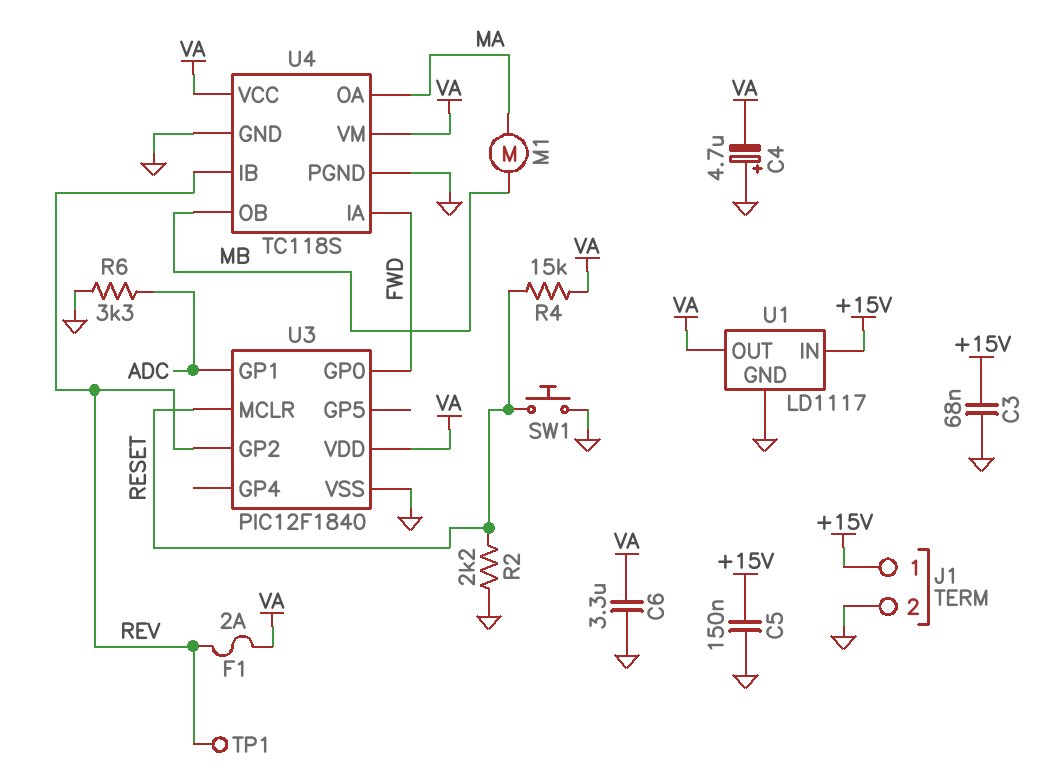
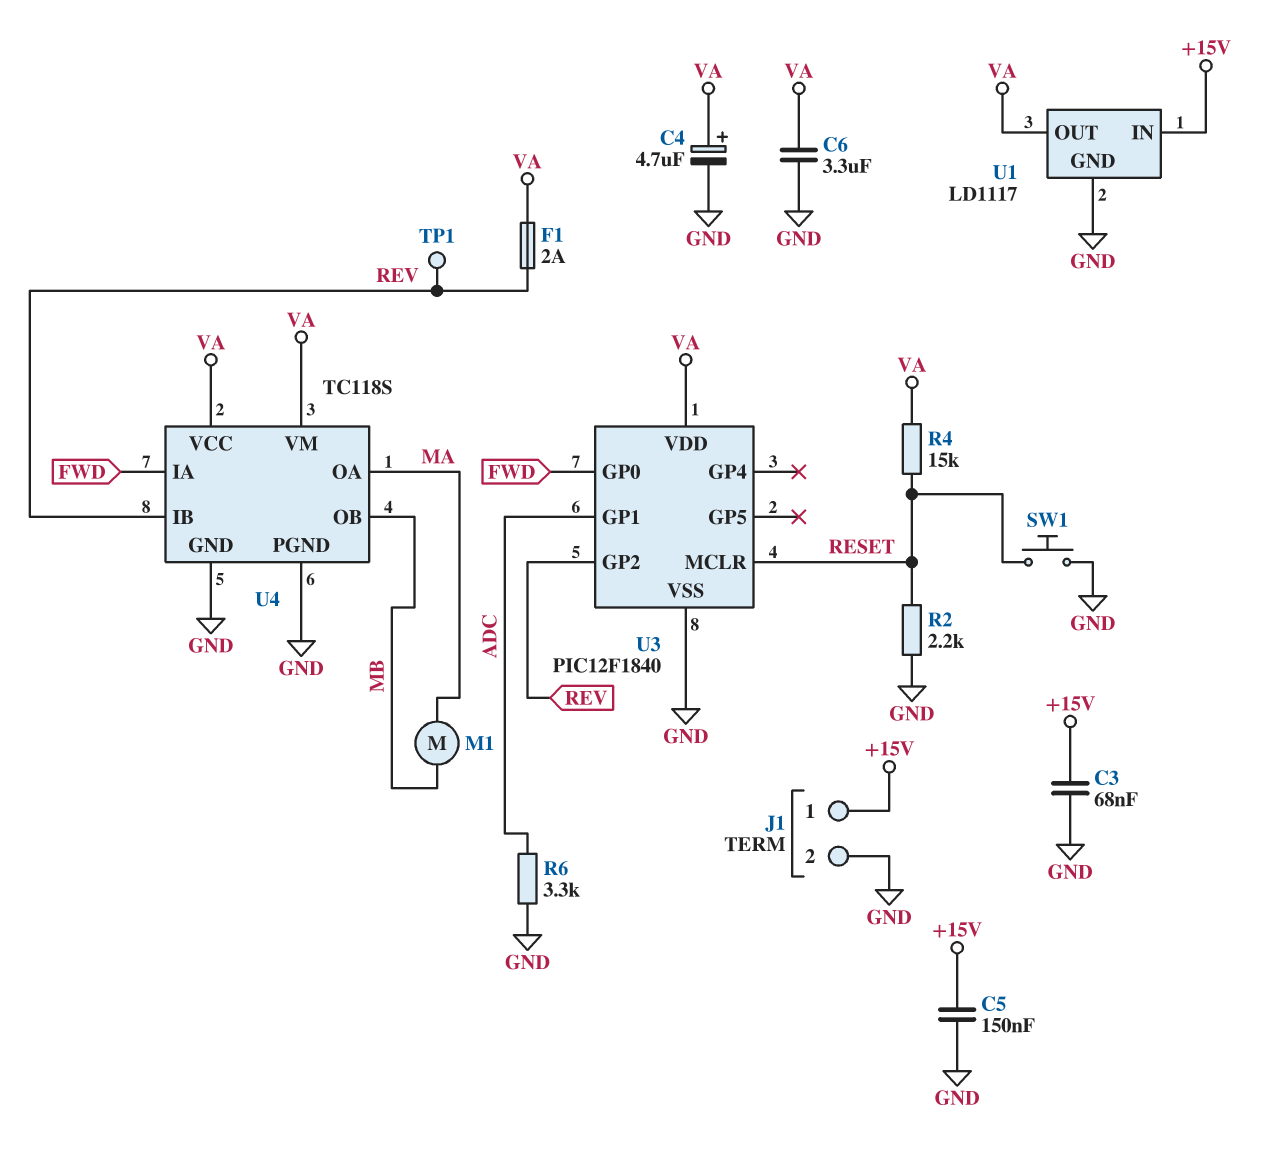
C4: 4.7uF (plus GND, minus VA) -> 4.7uF (plus VA, minus GND)

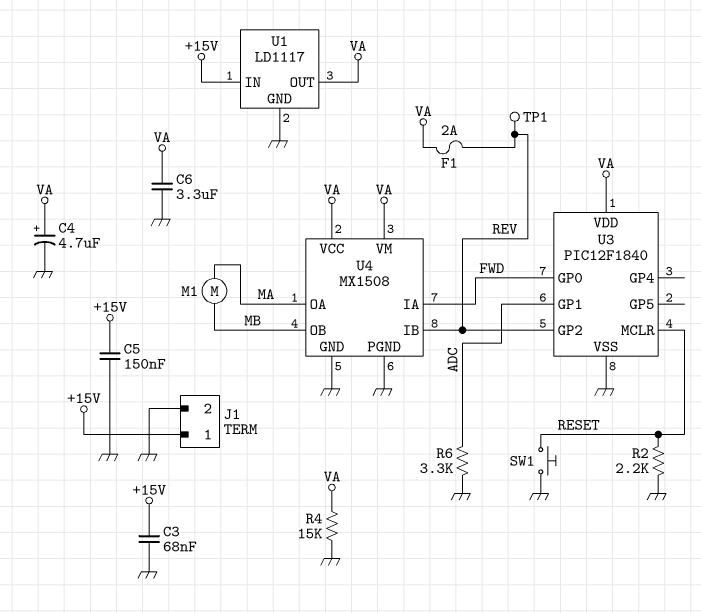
R4: 15k (RESET, VA) -> 15k (GND, VA)
U4: TC118S -> MX1508

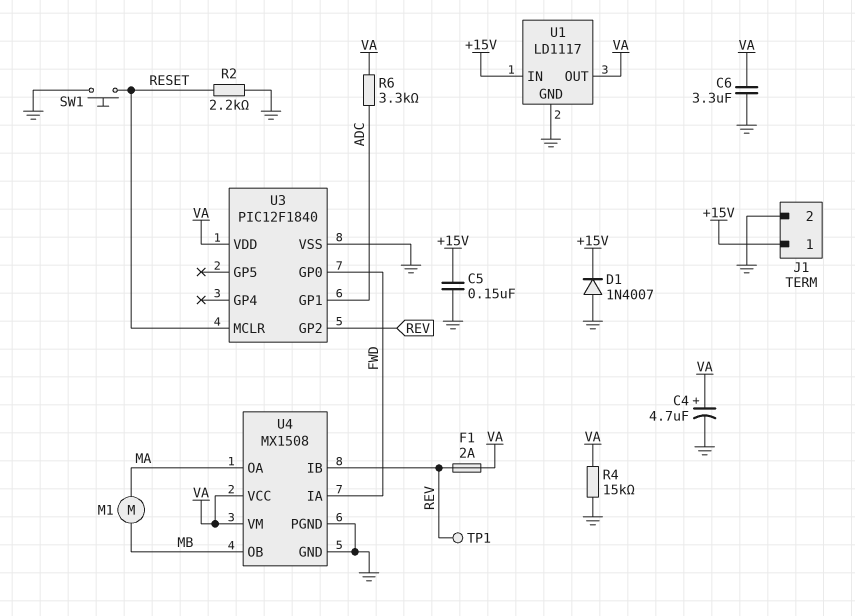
C3: 68nF (+15V, GND) -> none
D1: none -> diode 1N4007 (A GND, K +15V)
R6: 3.3k (ADC, GND) -> 3.3k (ADC, VA)

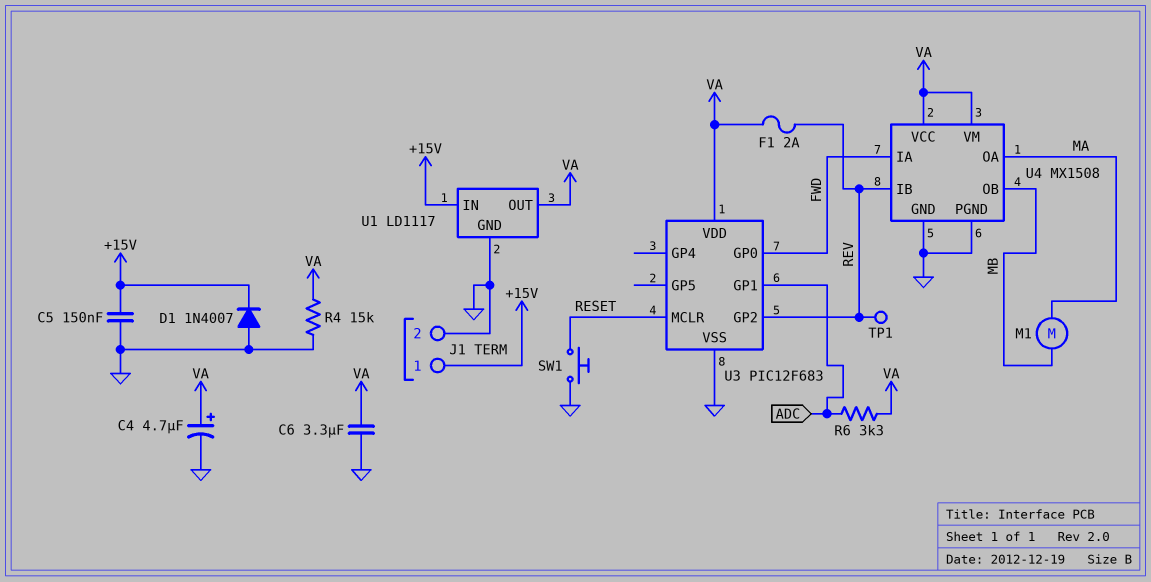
R2: 2.2k (GND, RESET) -> none
U3: PIC12F1840 -> PIC12F683

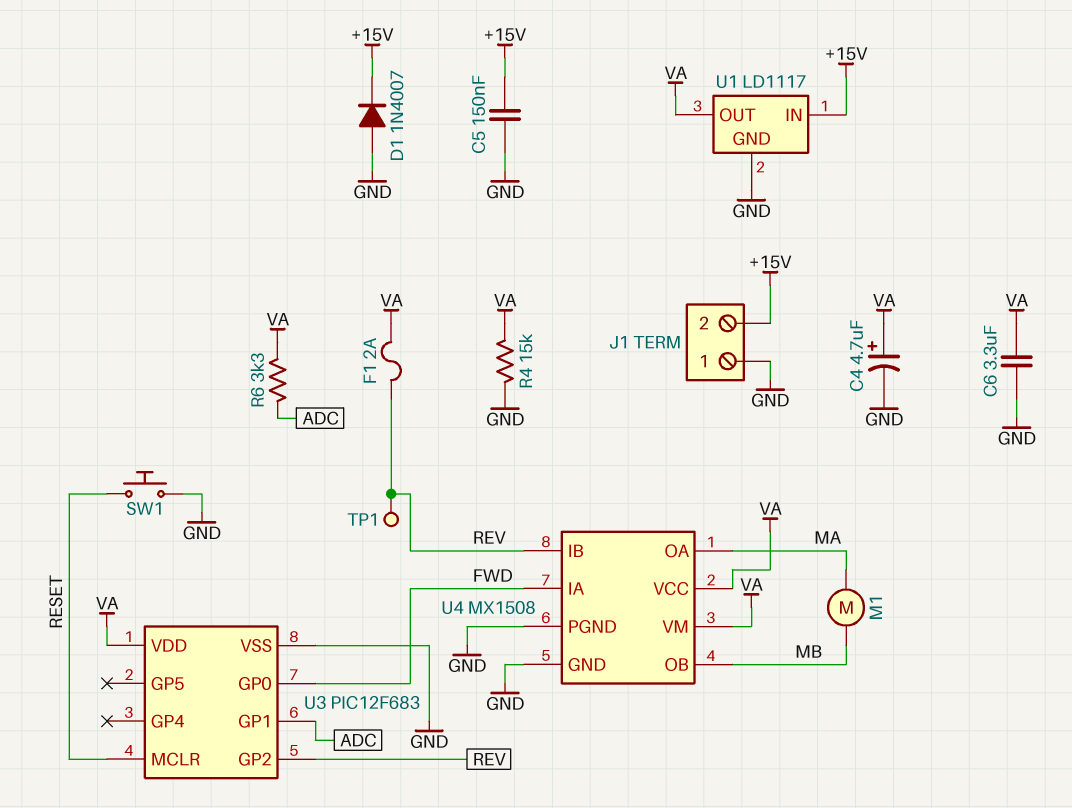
J1 pin 1: +15V -> GND
J1 pin 2: GND -> +15V

